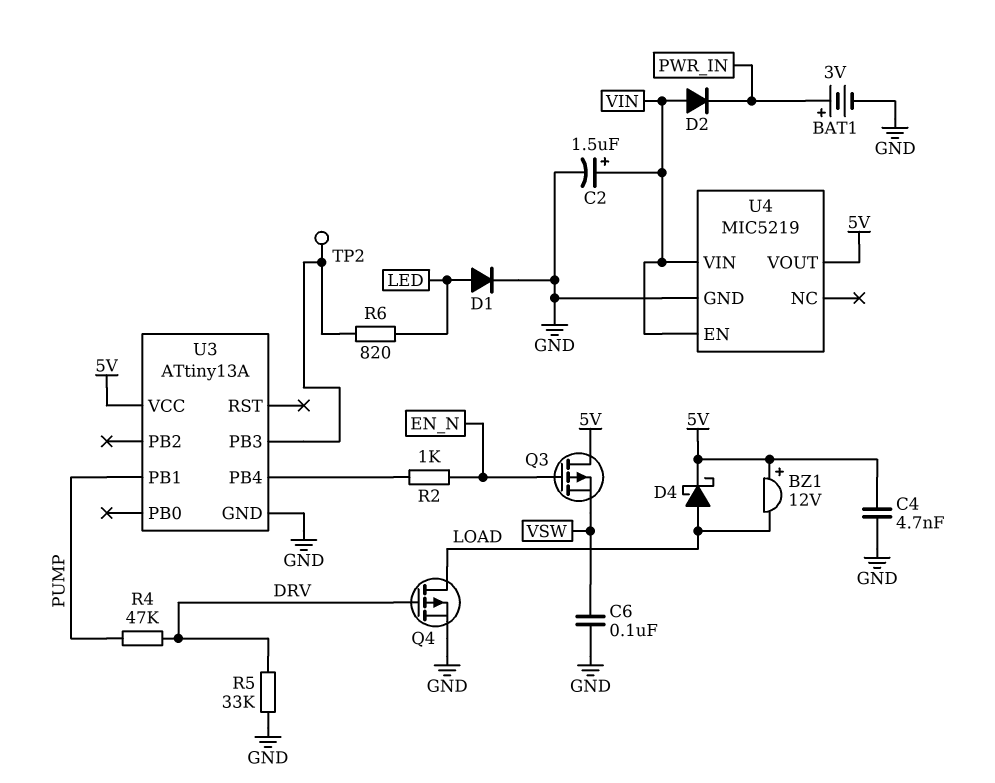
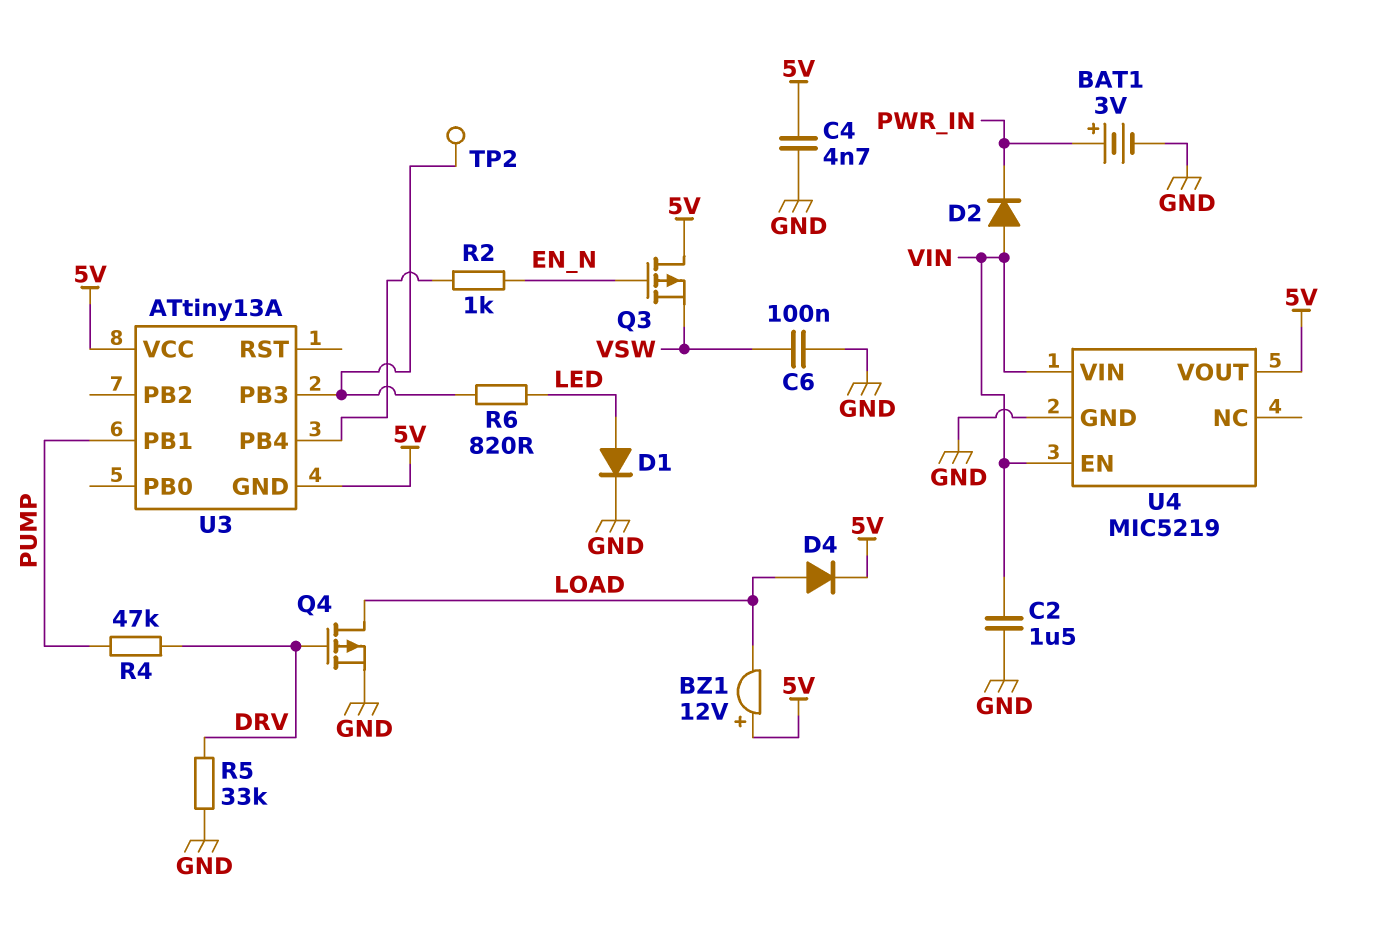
C2: 1.5uF (plus VIN, minus GND) -> 1.5uF (GND, VIN)
D4: schottky (A LOAD, K 5V) -> diode (A LOAD, K 5V)
U3 pin GND: GND -> 5V

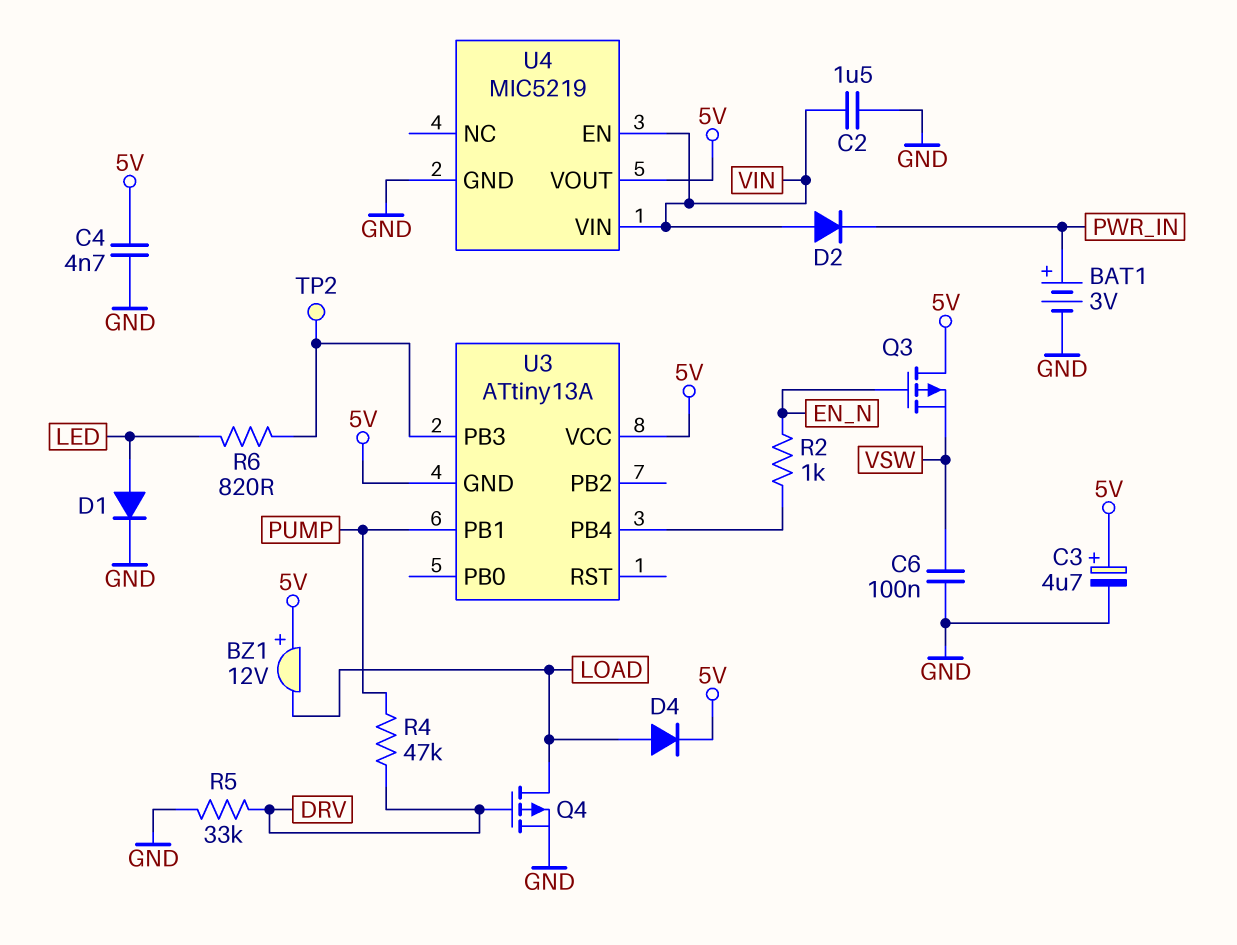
C3: none -> 4.7uF (plus 5V, minus GND)

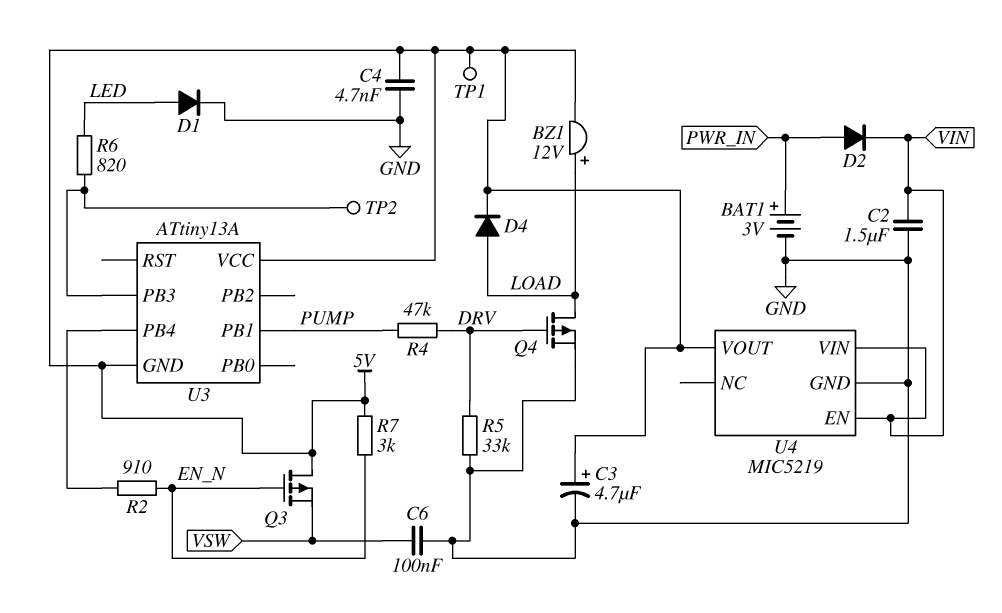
BZ1: buzzer 12V (plus 5V, minus LOAD) -> buzzer 12V (plus LOAD, minus 5V)
D2: diode (A VIN, K PWR_IN) -> diode (A PWR_IN, K VIN)
R2: 1k (EN_N, U3/PB4) -> 910 (EN_N, U3/PB4)
R7: none -> 3k (5V, EN_N)
TP1: none -> test point (5V)

